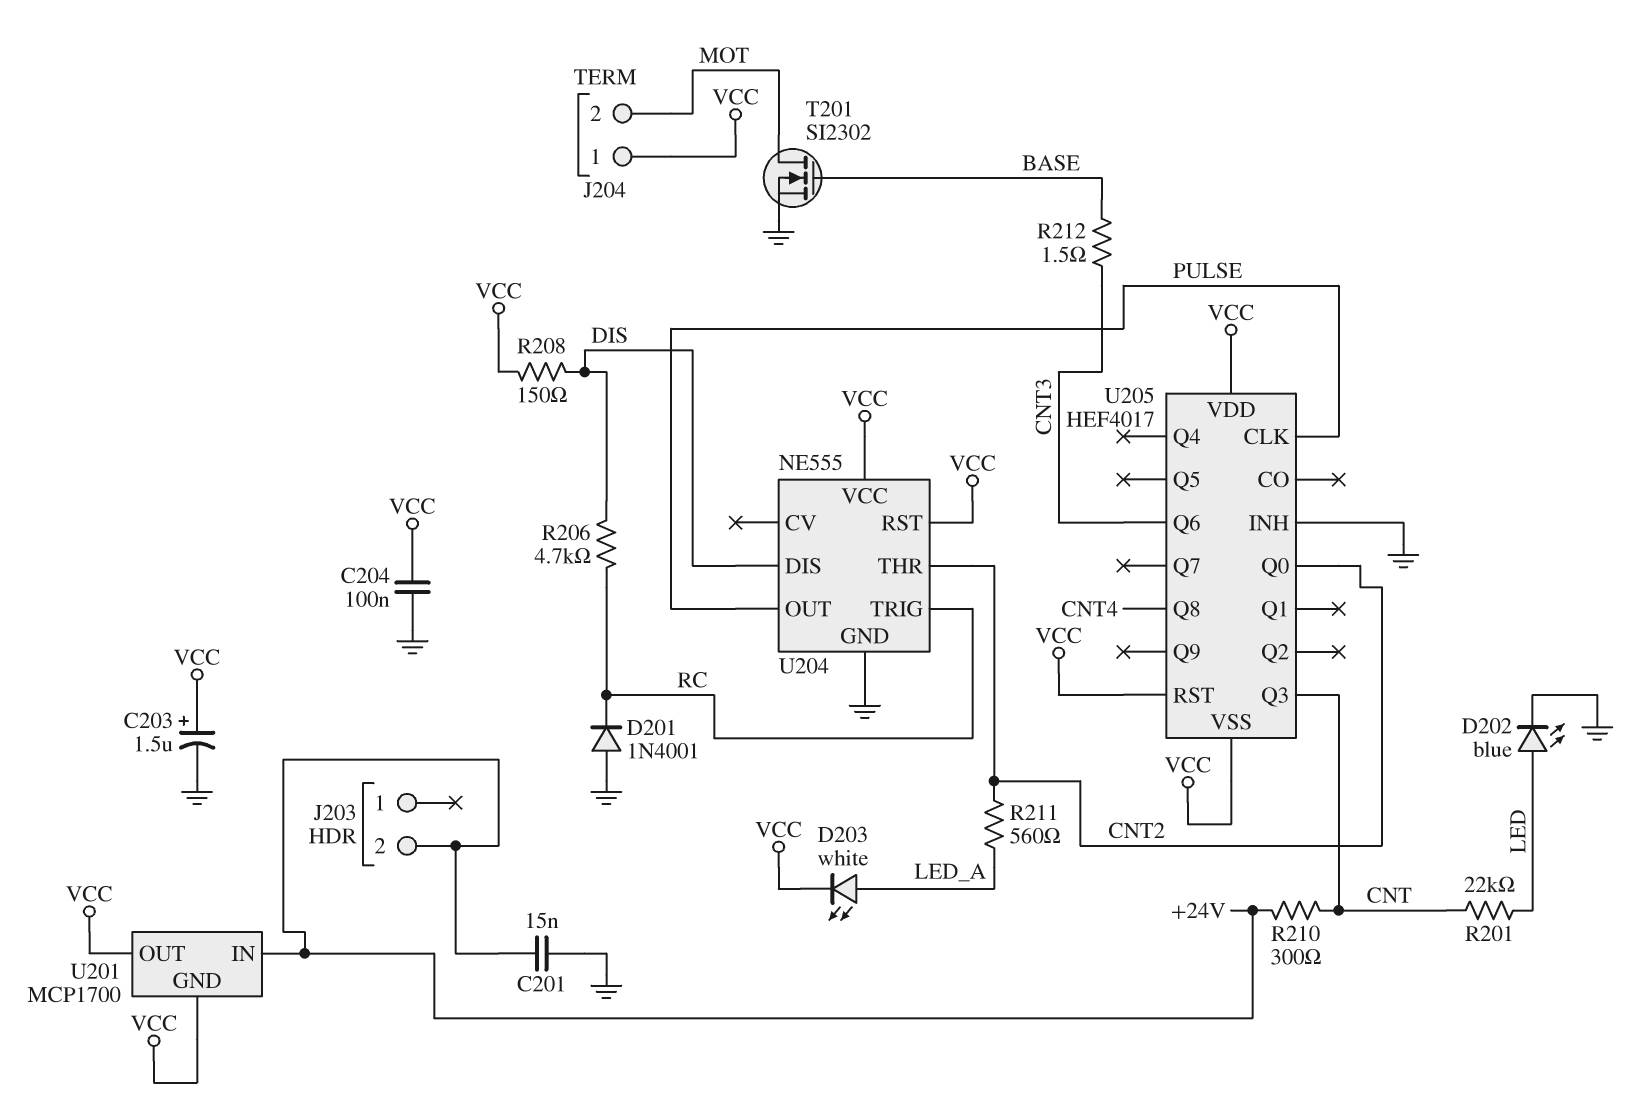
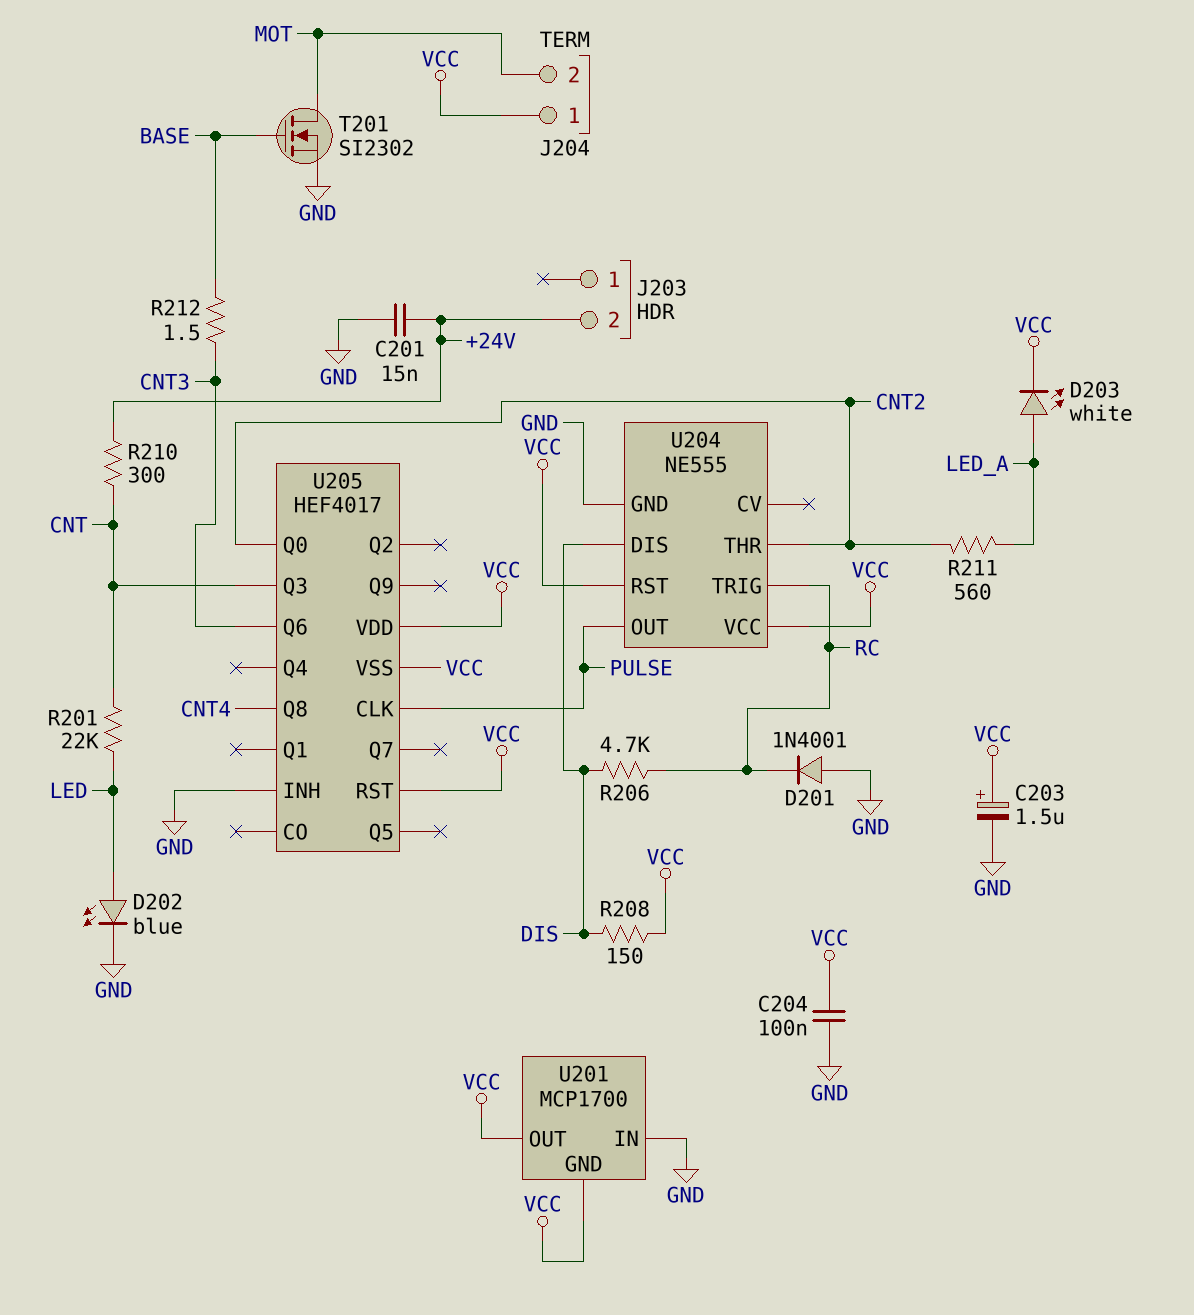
U201 pin IN: +24V -> GND

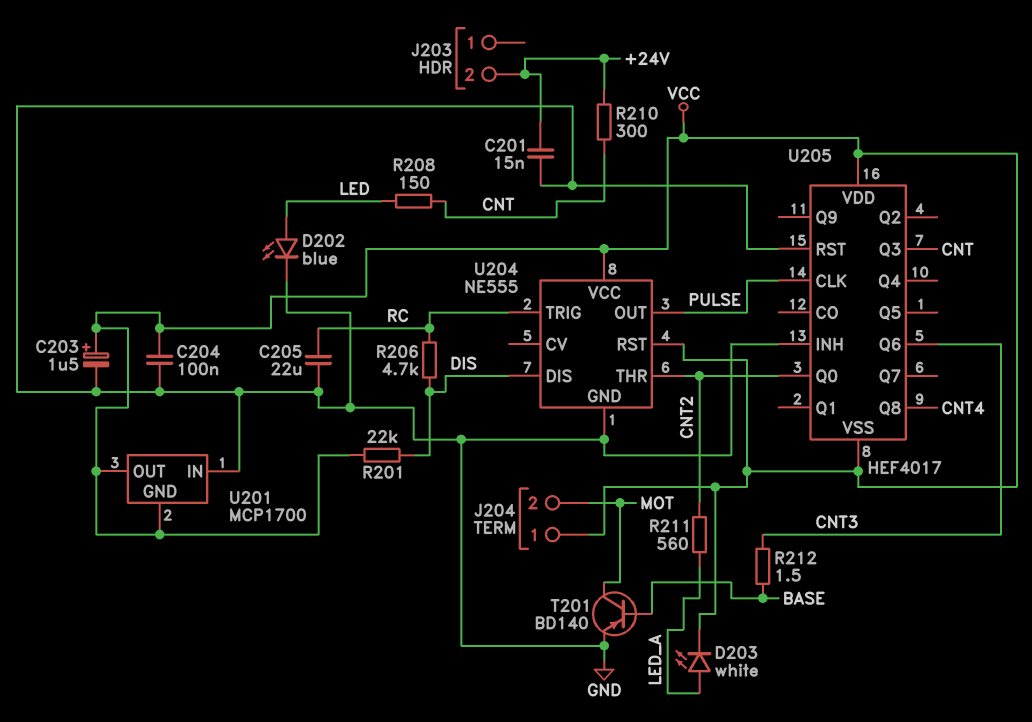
C205: none -> 22uF (GND, RC)
D201: diode 1N4001 (A GND, K RC) -> none
R201: 22k (CNT, LED) -> 22k (DIS, VCC)
R208: 150 (DIS, VCC) -> 150 (CNT, LED)
T201: NMOS SI2302 (G BASE, D MOT, S GND) -> PNP BD140 (B BASE, C MOT, E GND)
U205 pin RST: VCC -> GND

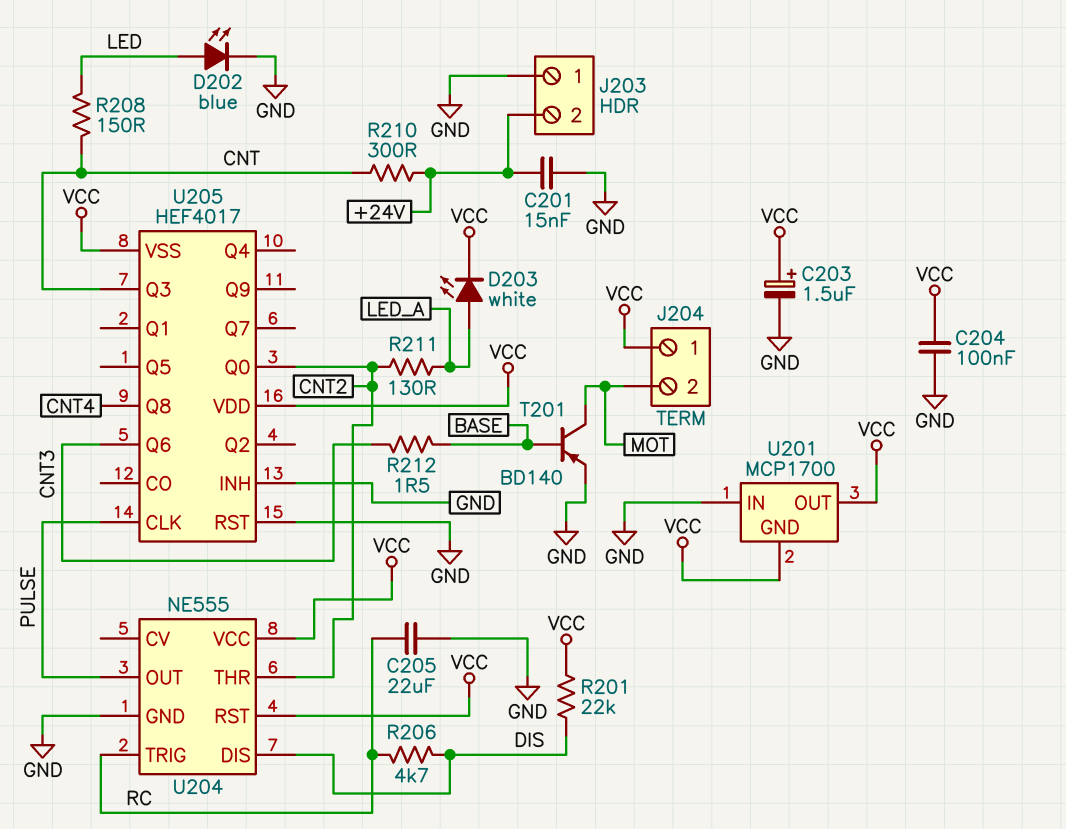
J203 pin 1: none -> GND
R211: 560 (CNT2, LED_A) -> 130 (CNT2, LED_A)

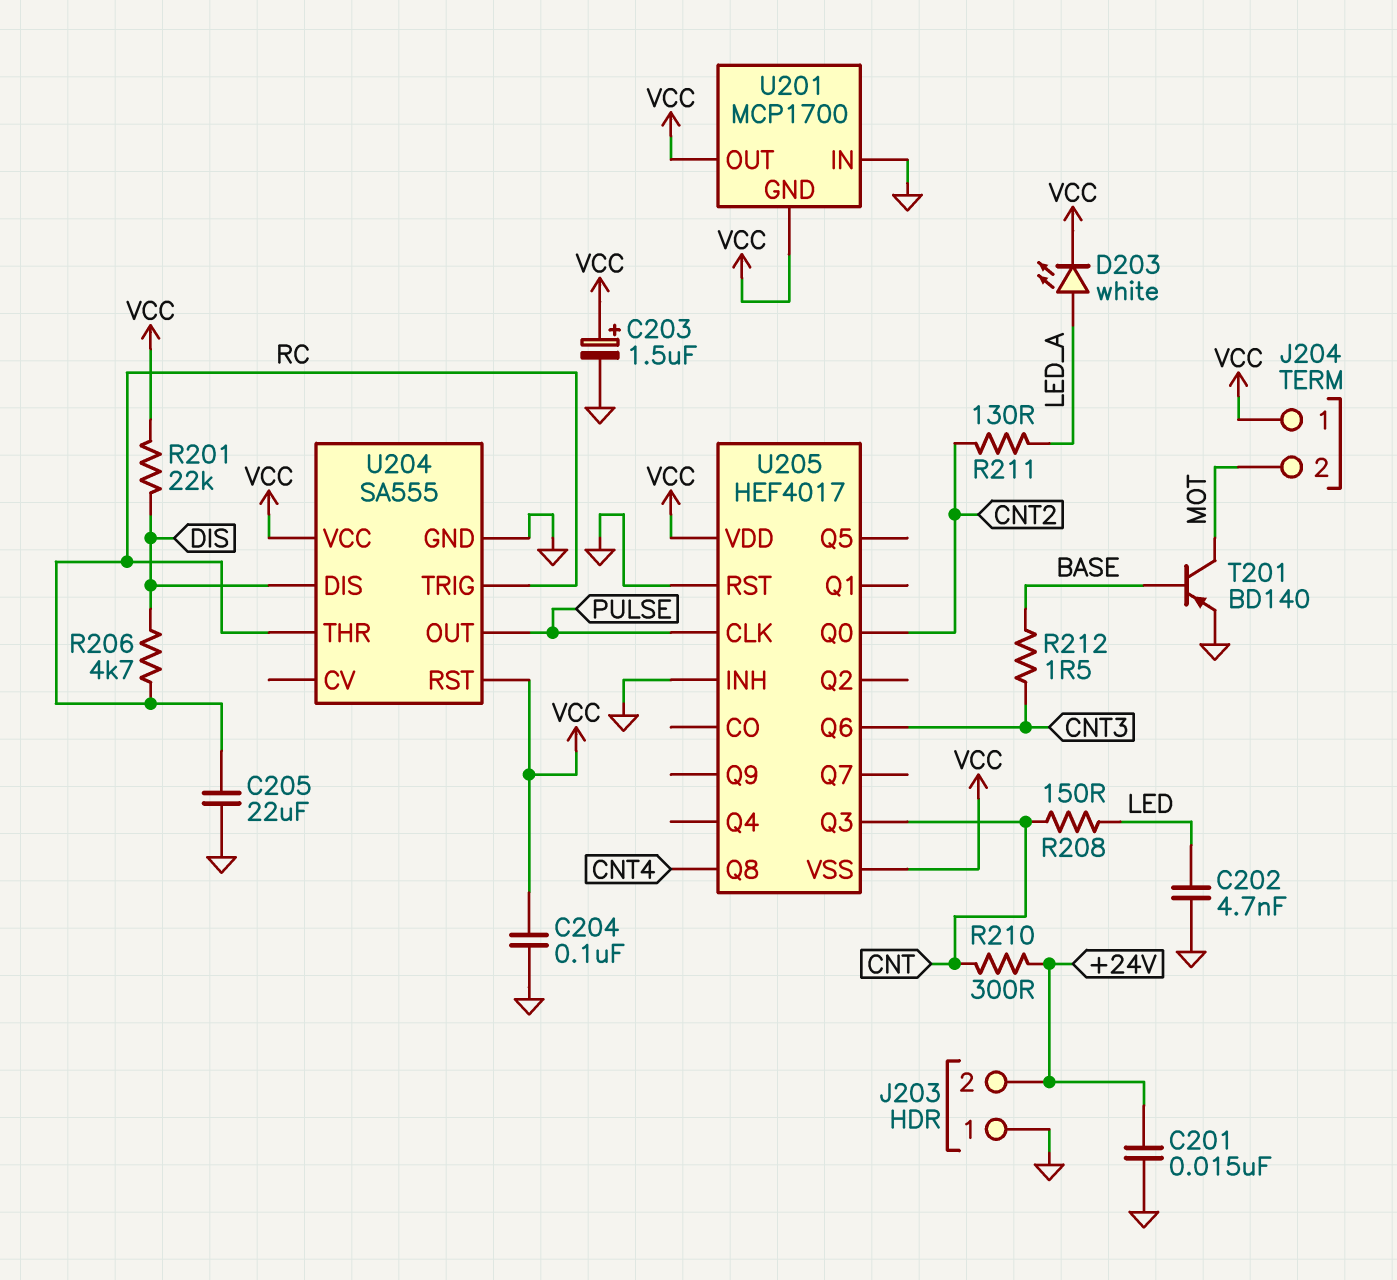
C202: none -> 4.7nF (GND, LED)
D202: LED blue (A LED, K GND) -> none
U204: NE555 -> SA555
U204 pin THR: CNT2 -> RC

